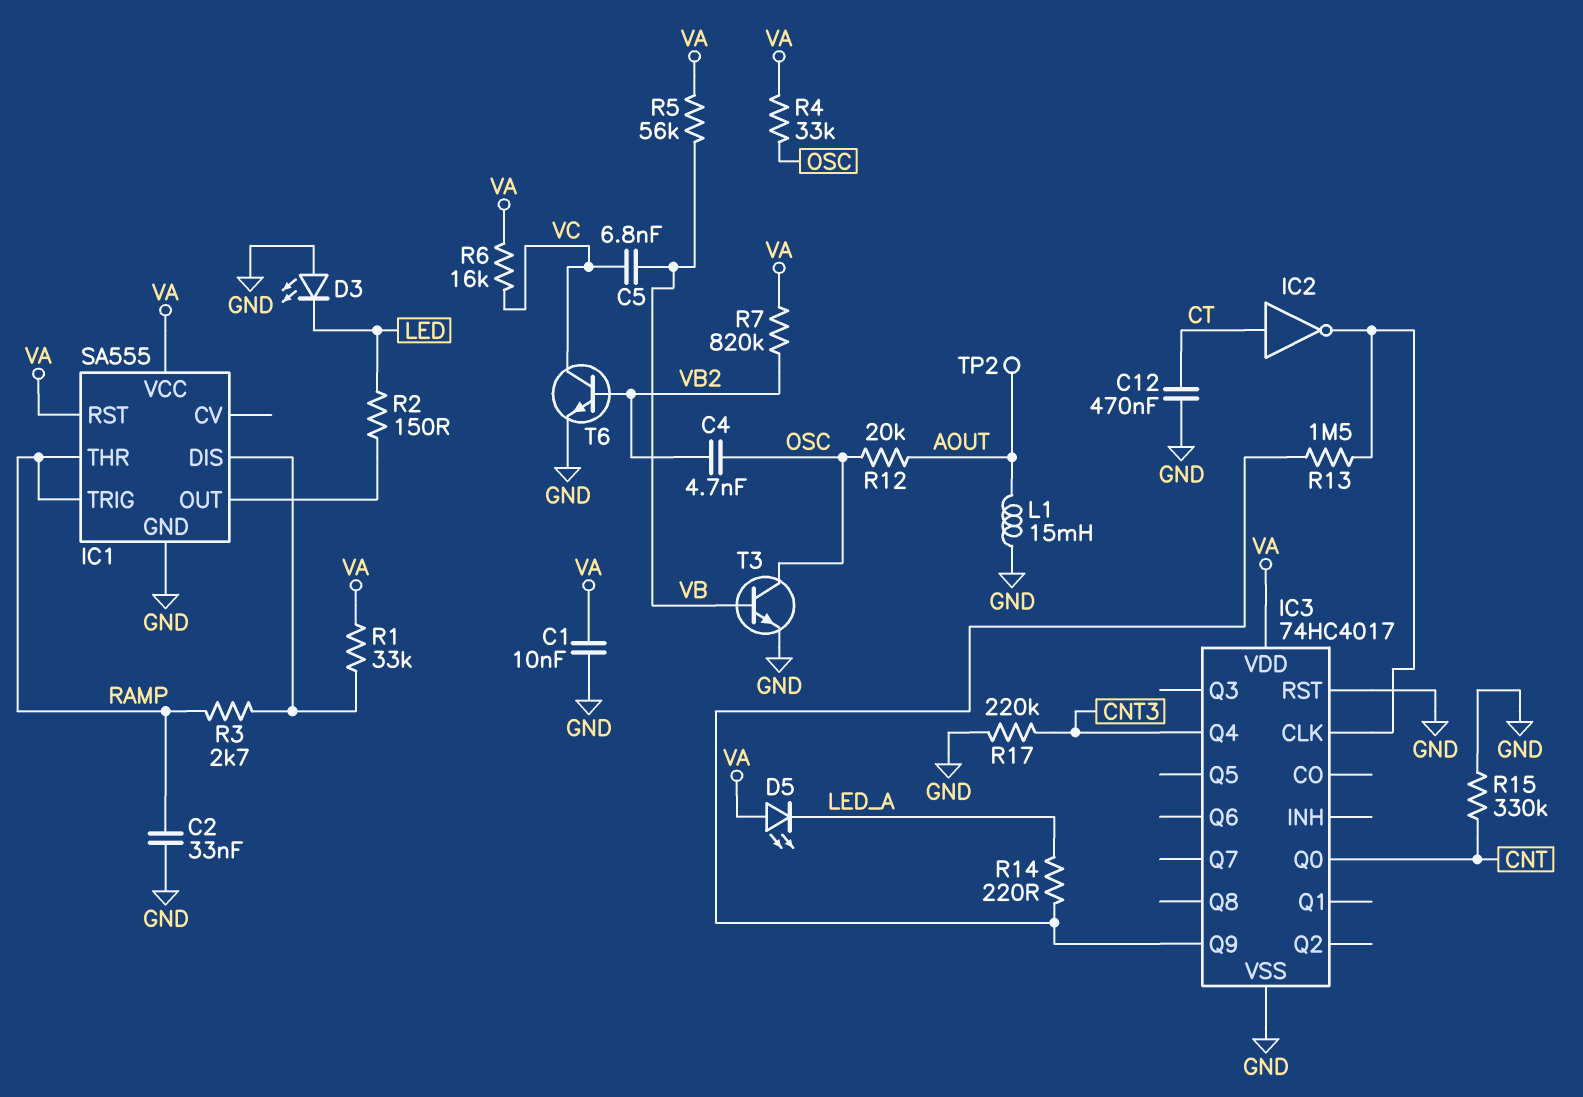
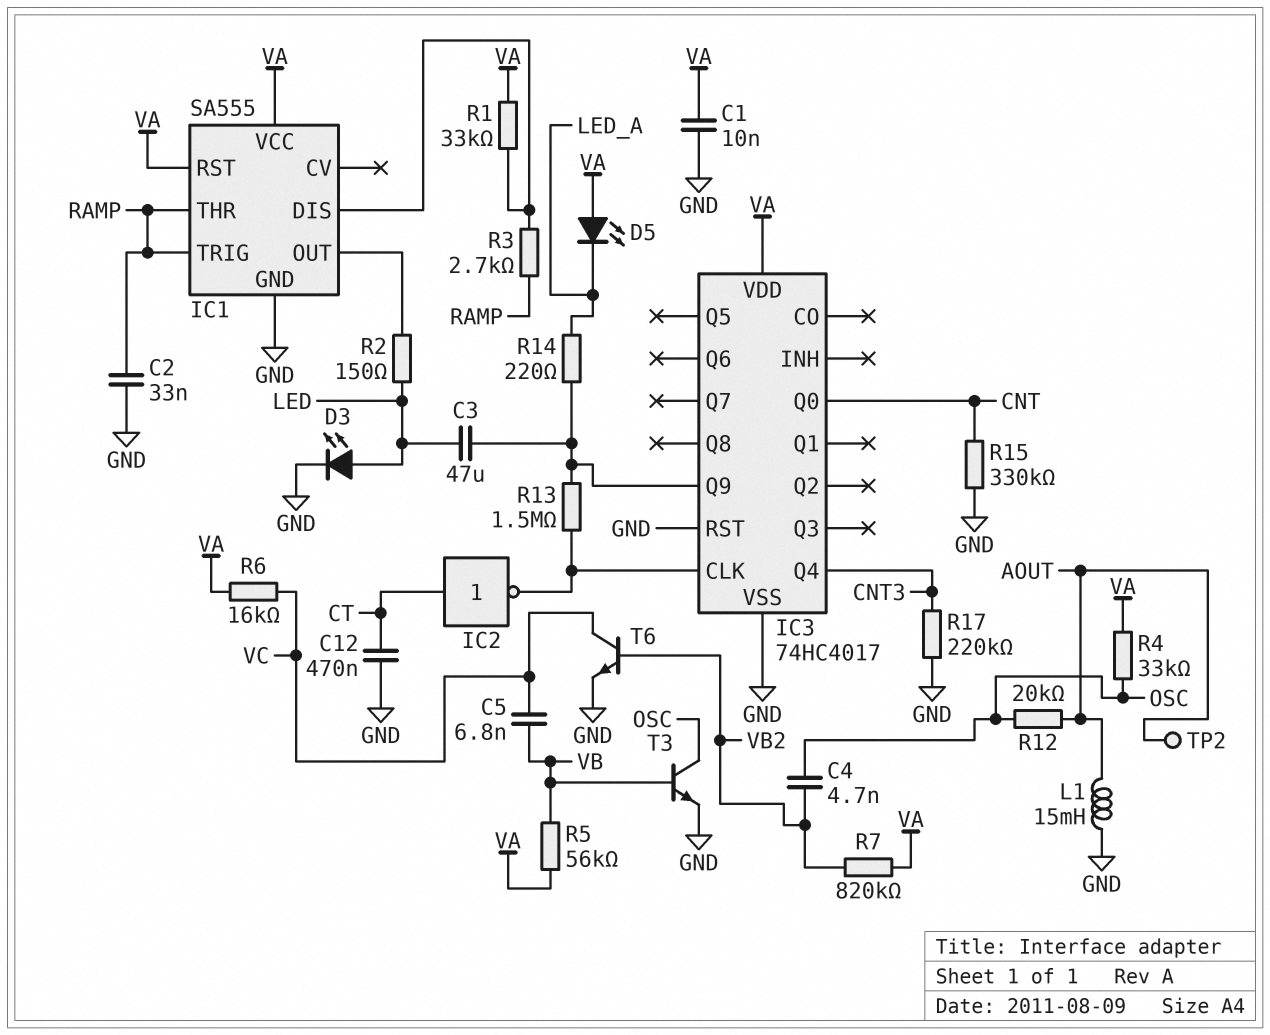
C3: none -> 47uF (IC3/Q9, LED)
D3: LED (A GND, K LED) -> LED (A LED, K GND)

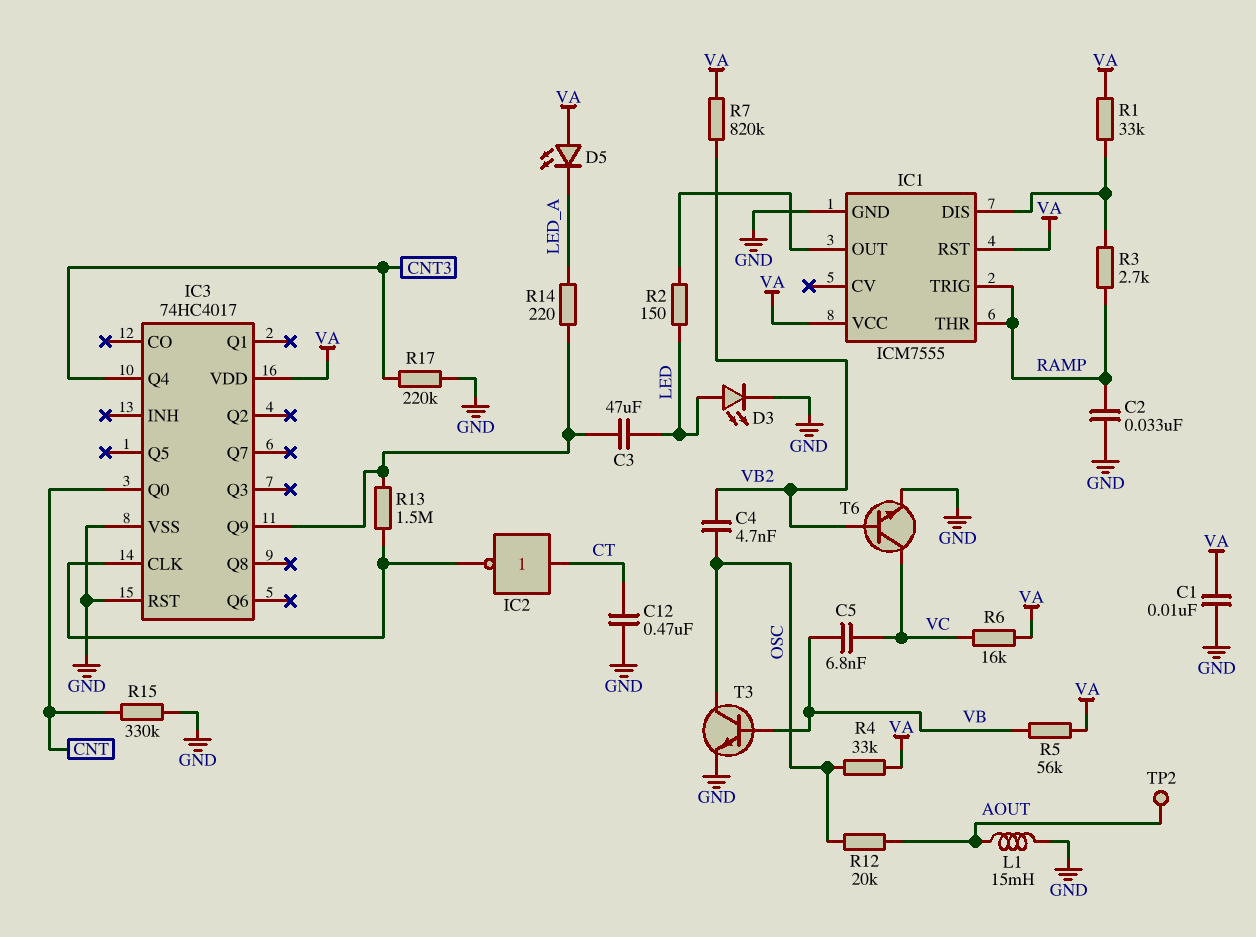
IC1: SA555 -> ICM7555

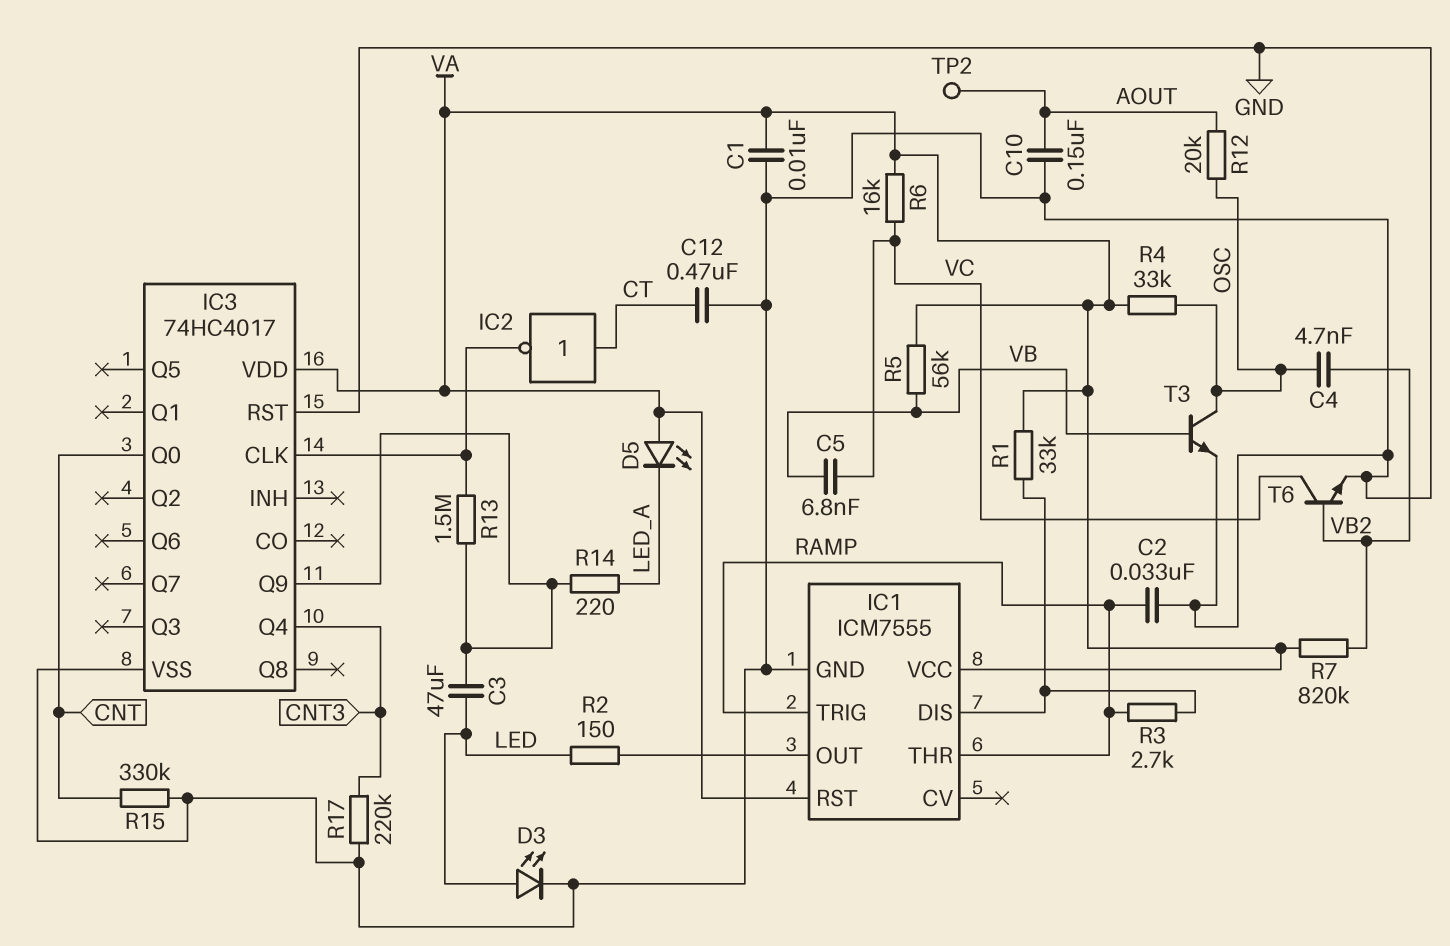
C10: none -> 150nF (AOUT, GND)
L1: 15mH (AOUT, GND) -> none

